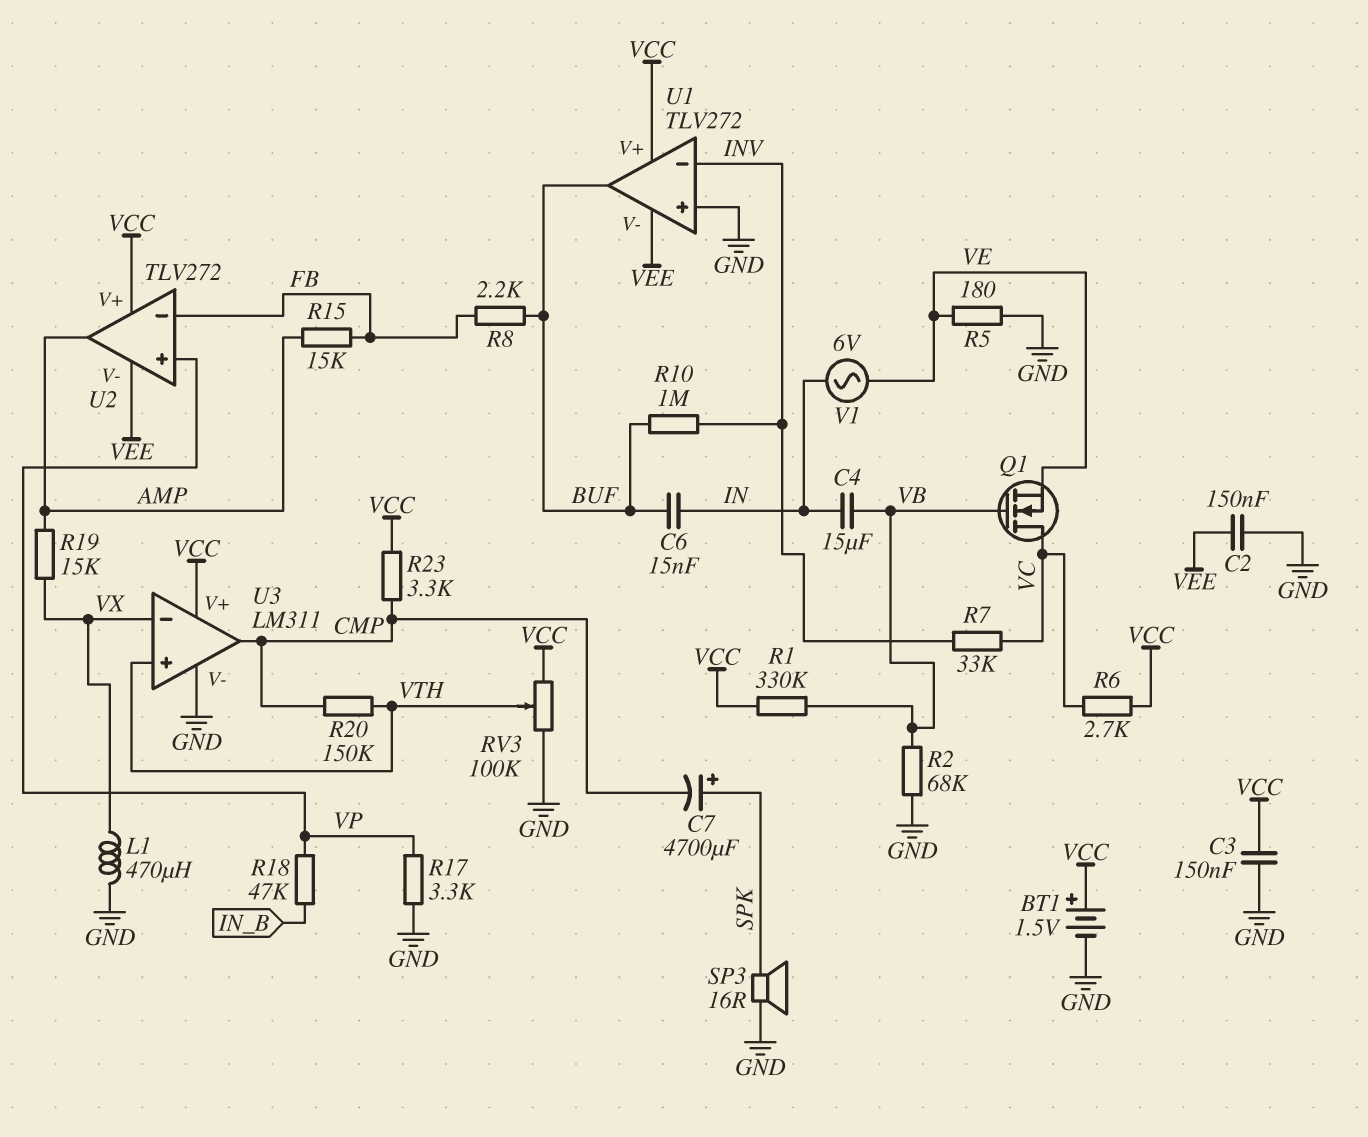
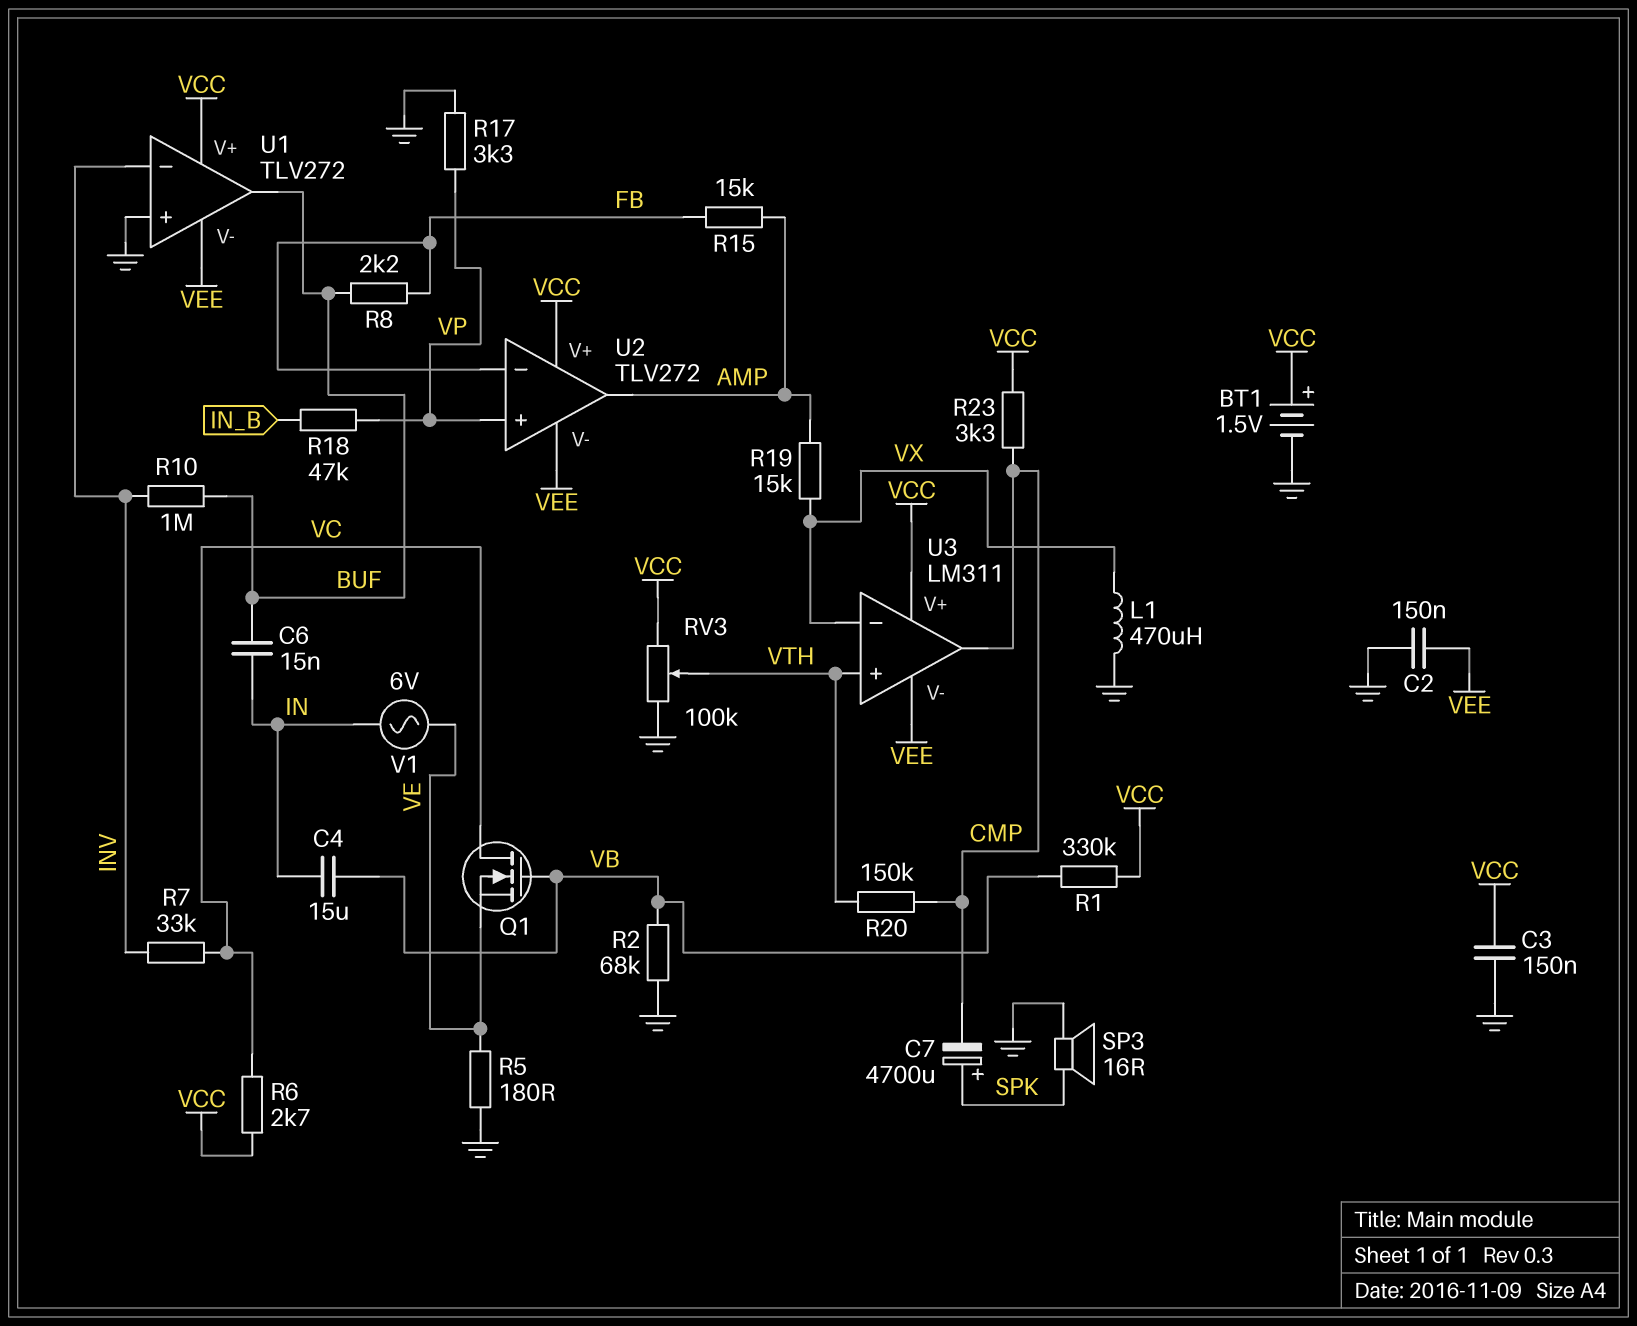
U3 pin V-: GND -> VEE

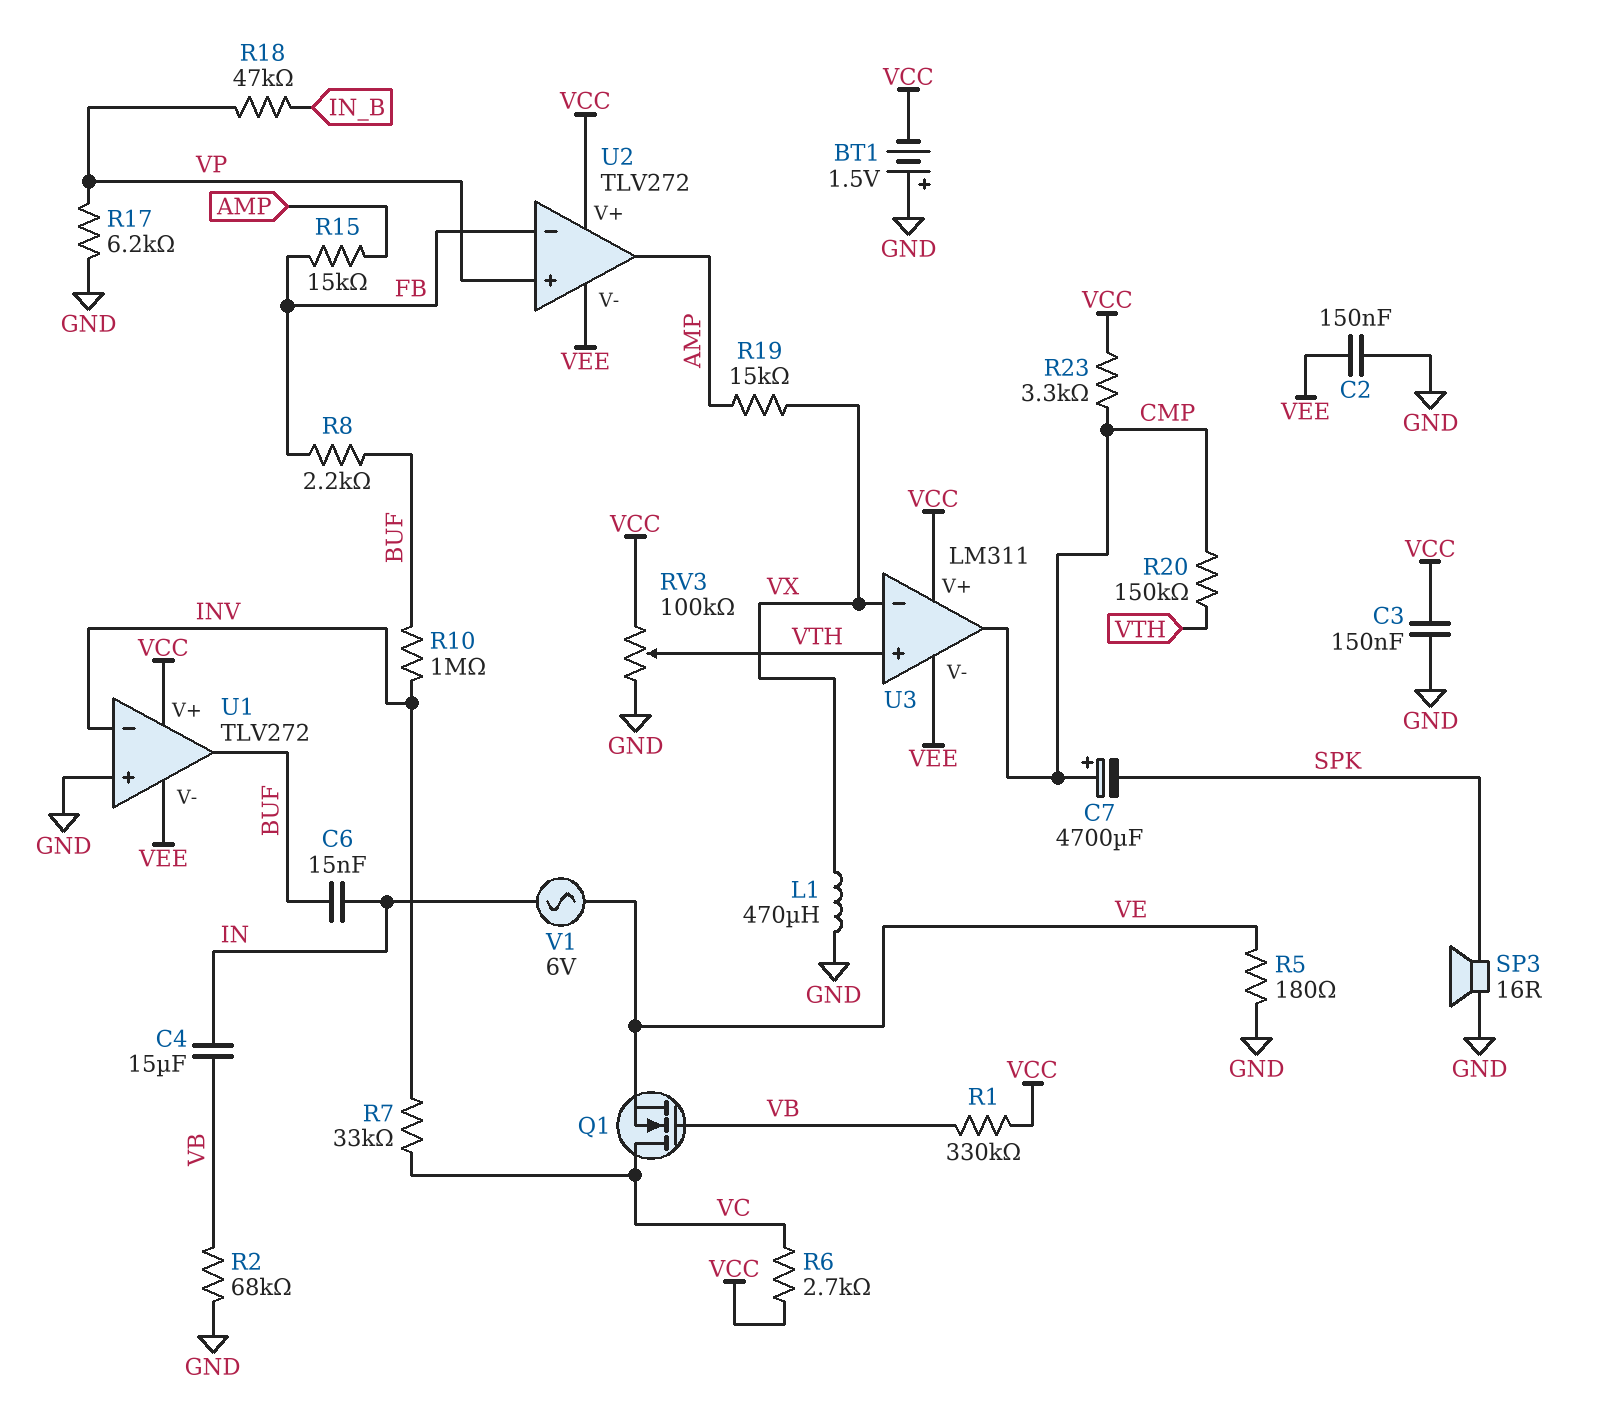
BT1: 1.5V (plus VCC, minus GND) -> 1.5V (plus GND, minus VCC)
C7: 4700uF (plus SPK, minus CMP) -> 4700uF (plus CMP, minus SPK)
R17: 3.3k (GND, VP) -> 6.2k (GND, VP)

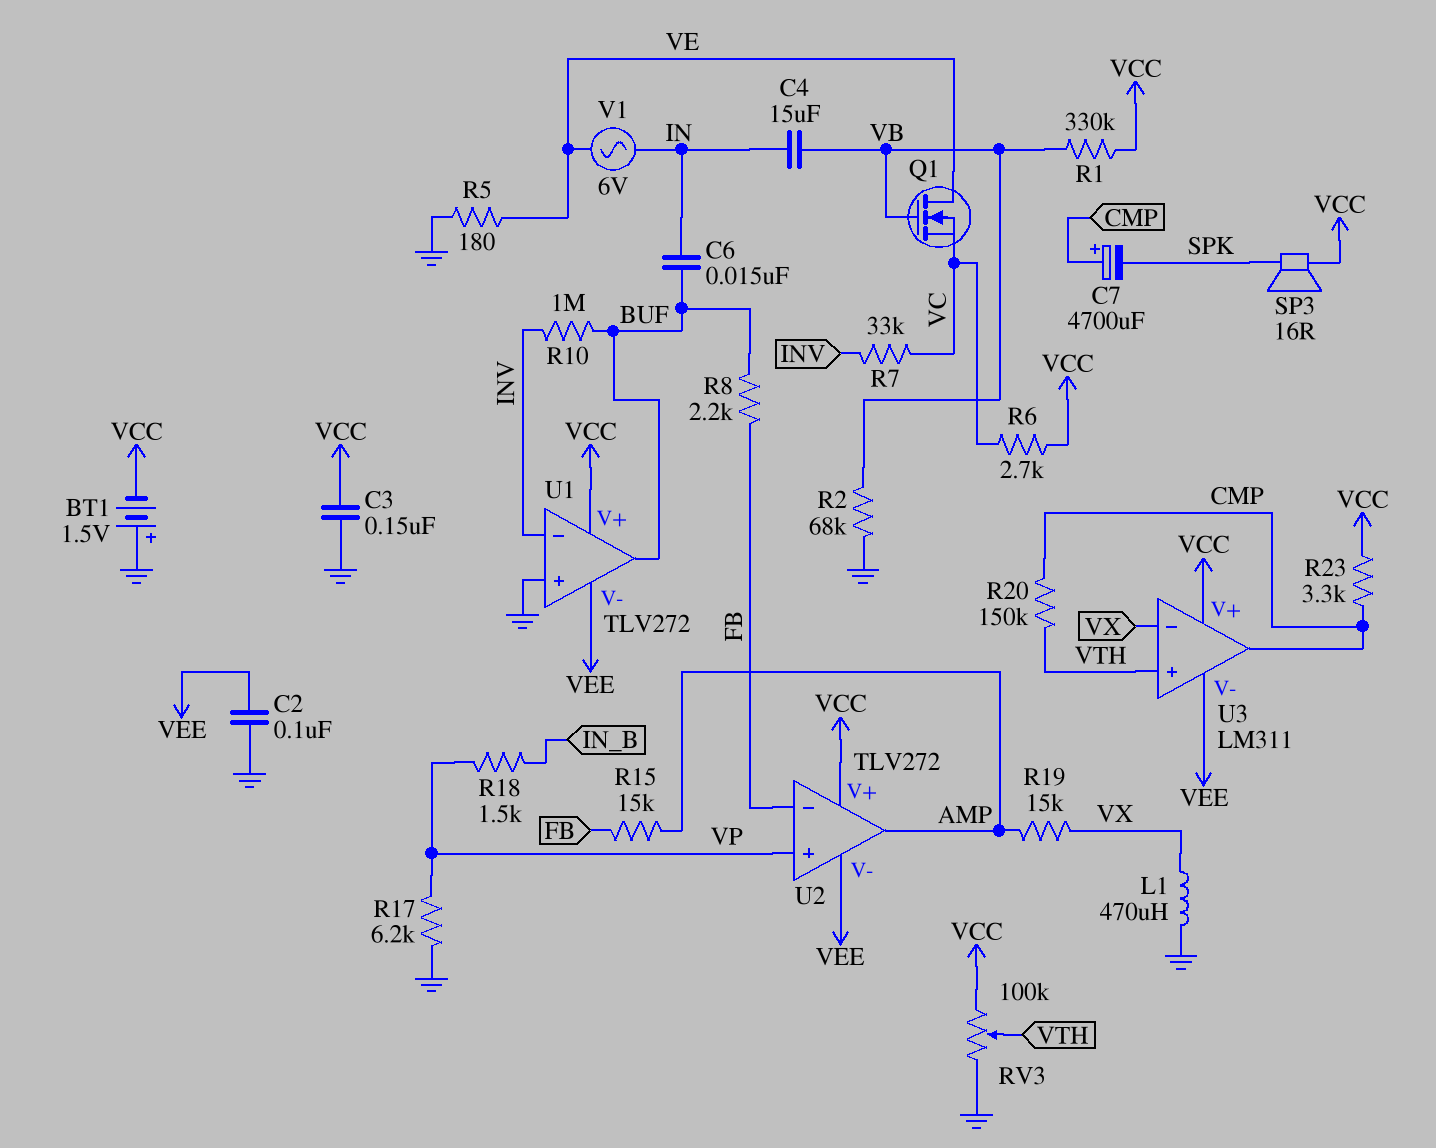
C2: 150nF (GND, VEE) -> 100nF (GND, VEE)
Q1: NMOS (G VB, D VC, S VE) -> NMOS (G VB, D VE, S VC)
R18: 47k (IN_B, VP) -> 1.5k (IN_B, VP)
SP3: speaker 16R (GND, SPK) -> speaker 16R (SPK, VCC)

